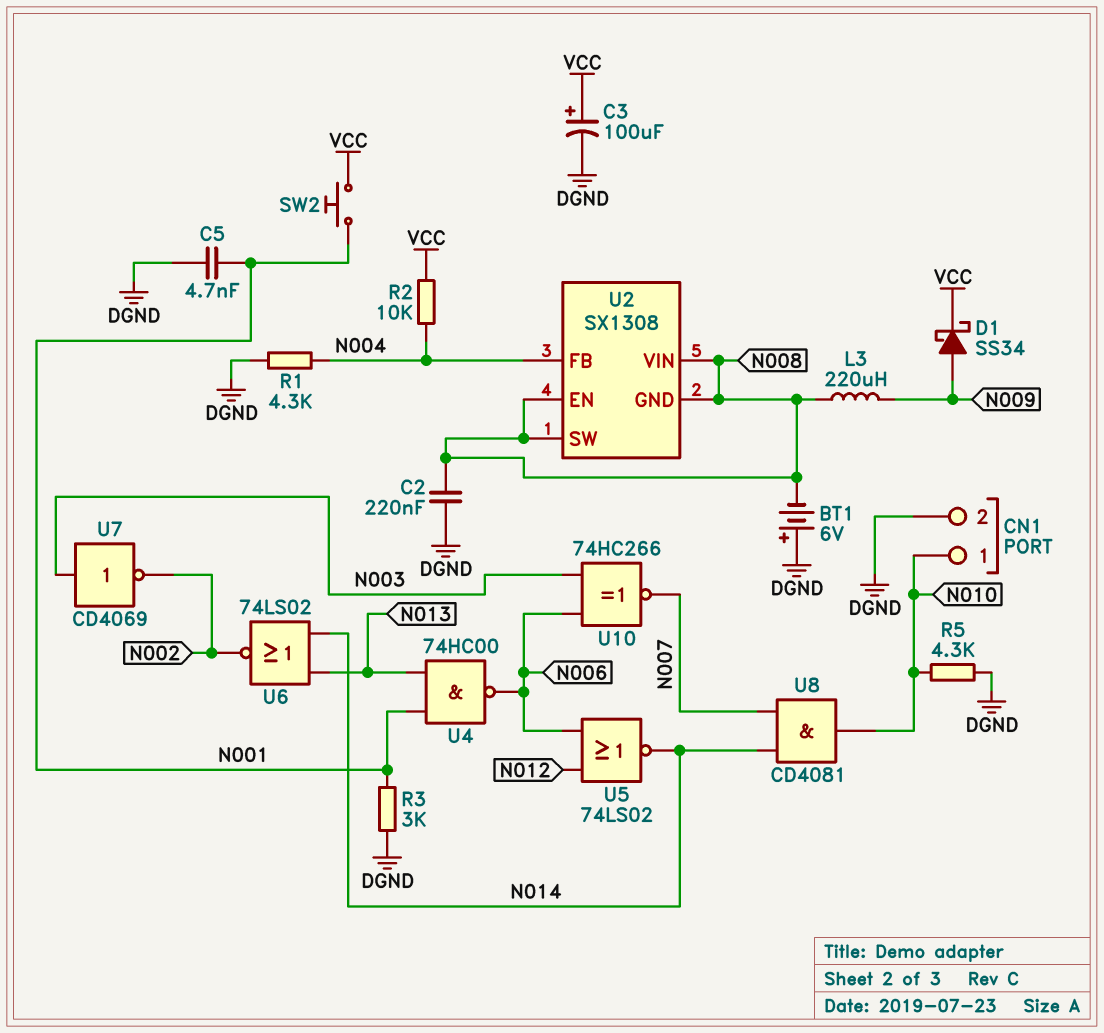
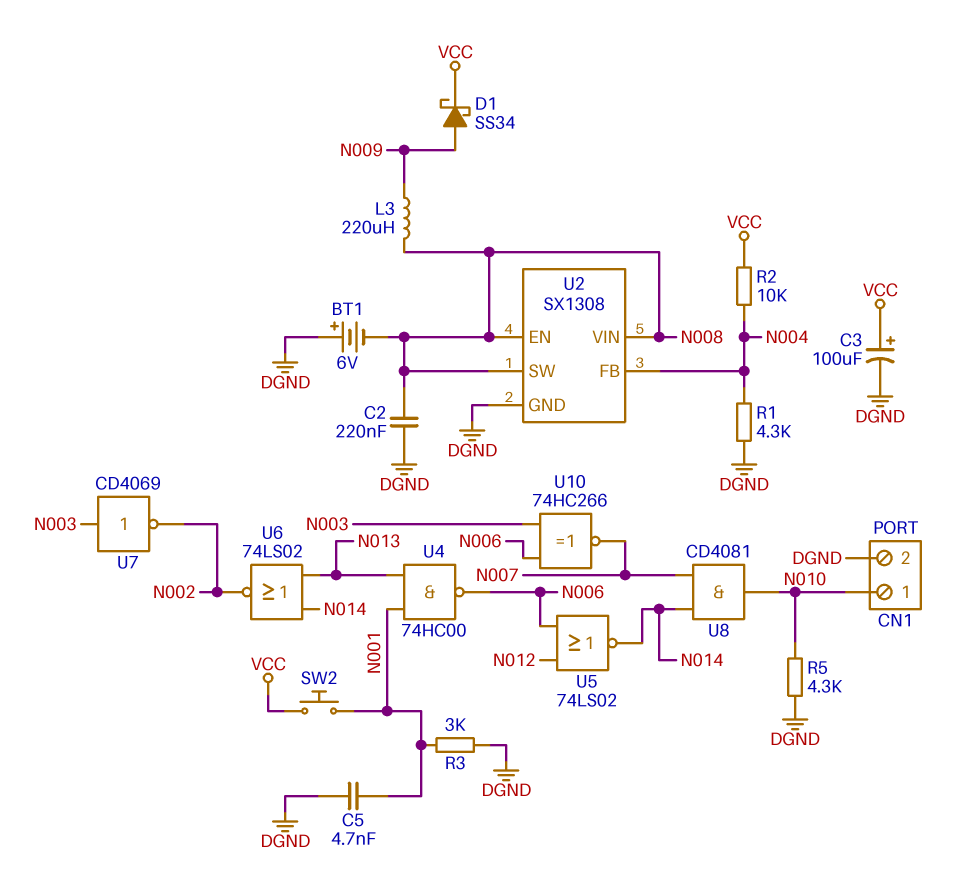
U2 pin GND: N008 -> DGND

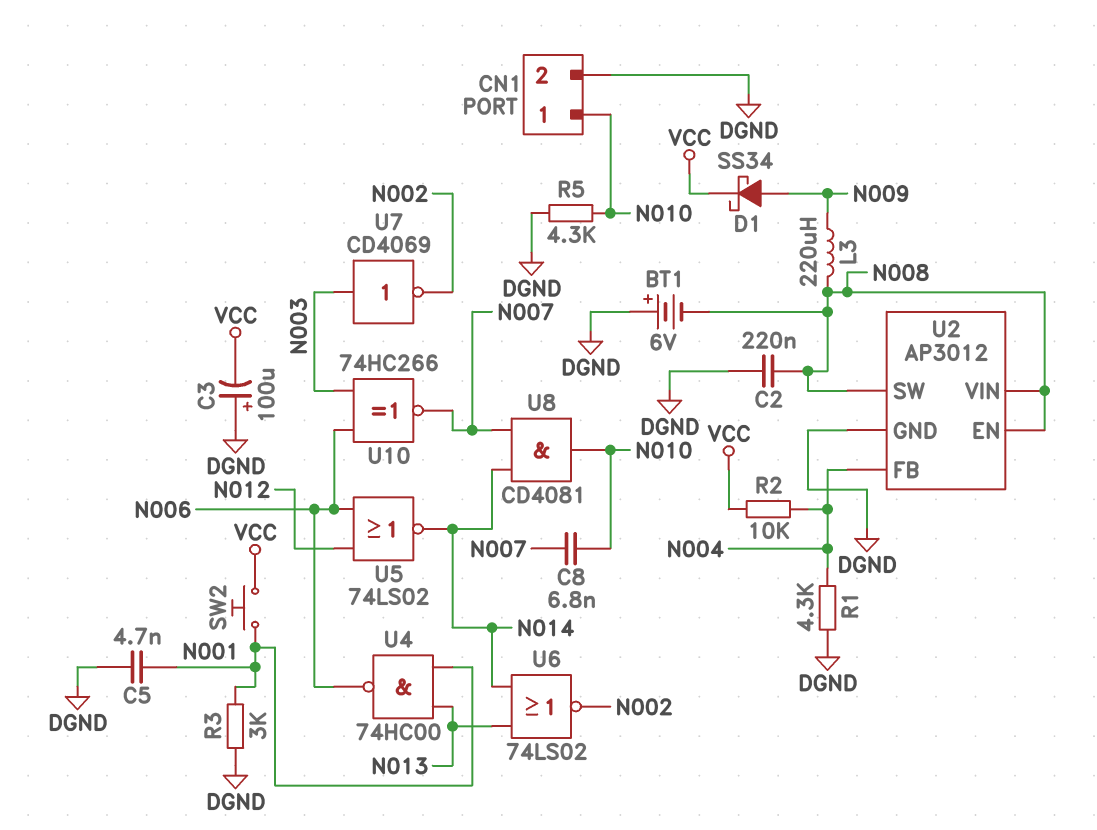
C3: 100uF (plus VCC, minus DGND) -> 100uF (plus DGND, minus VCC)
C8: none -> 6.8nF (N007, N010)
U2: SX1308 -> AP3012

